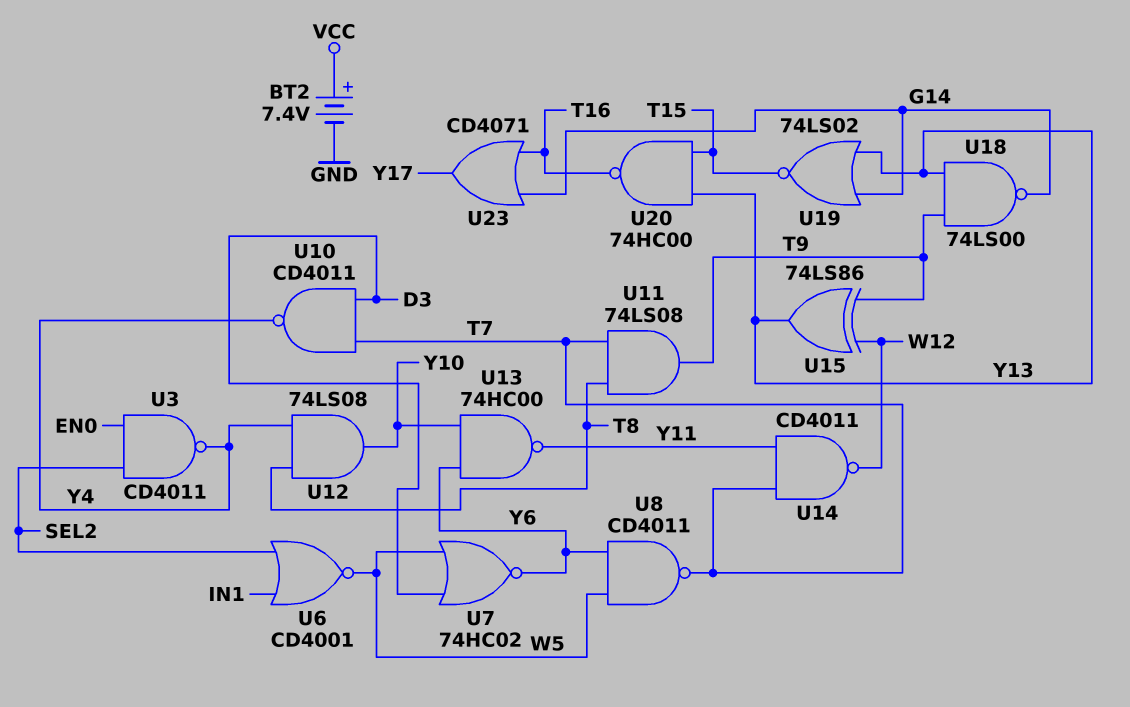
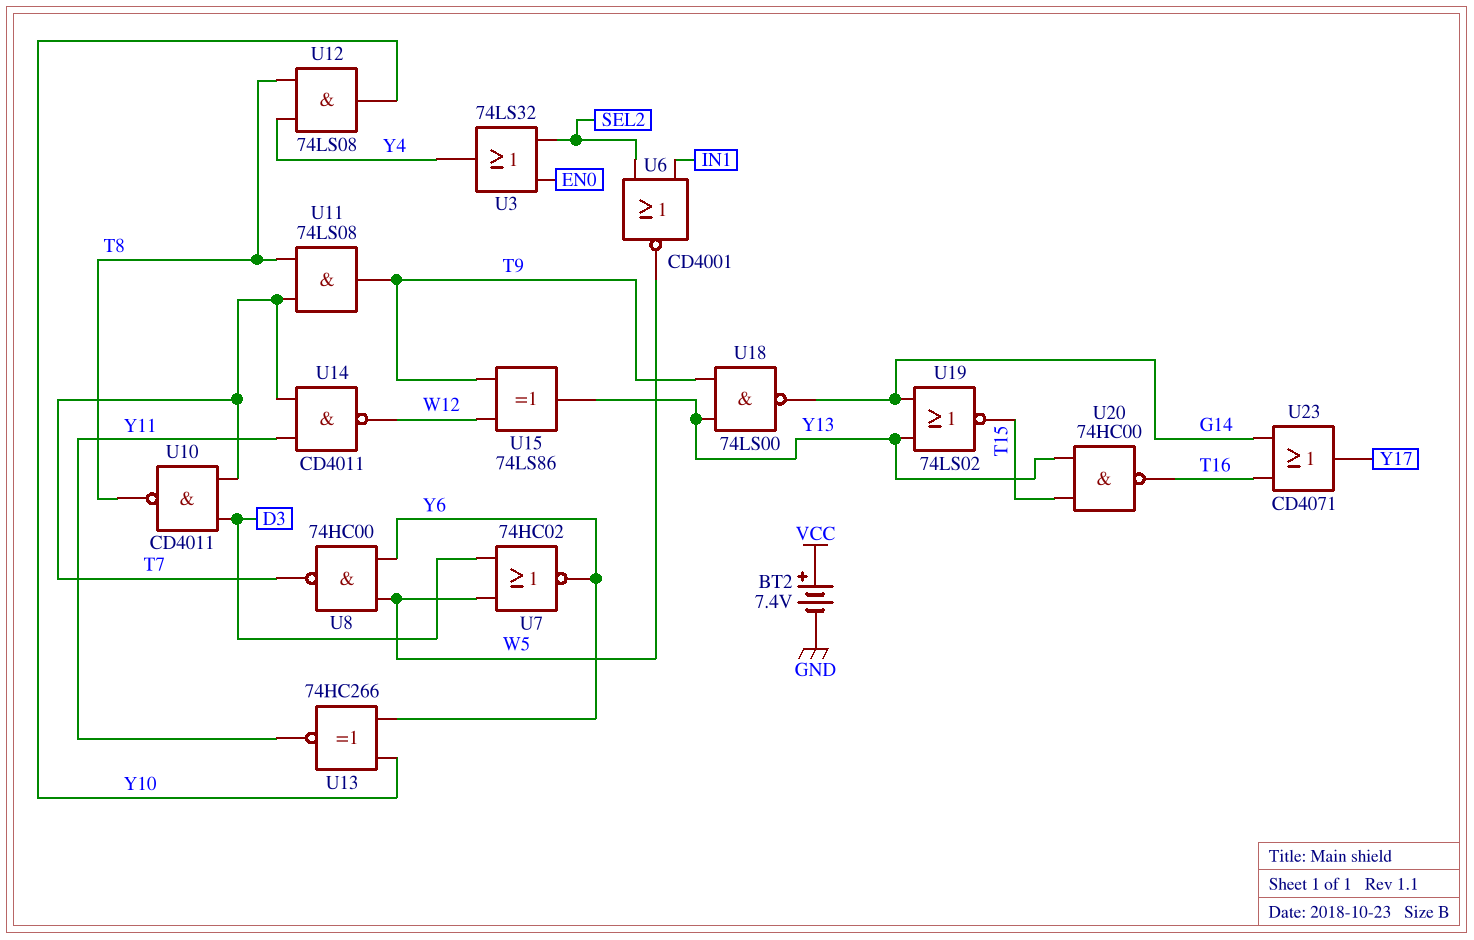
U3: NAND CD4011 (in EN0, in SEL2, out Y4) -> OR 74LS32 (in EN0, in SEL2, out Y4)
U8: NAND CD4011 (in W5, in Y6, out T7) -> NAND 74HC00 (in W5, in Y6, out T7)
U10: NAND CD4011 (in D3, in T7, out Y4) -> NAND CD4011 (in D3, in T7, out T8)
U13: NAND 74HC00 (in Y6, in Y10, out Y11) -> XNOR 74HC266 (in Y6, in Y10, out Y11)

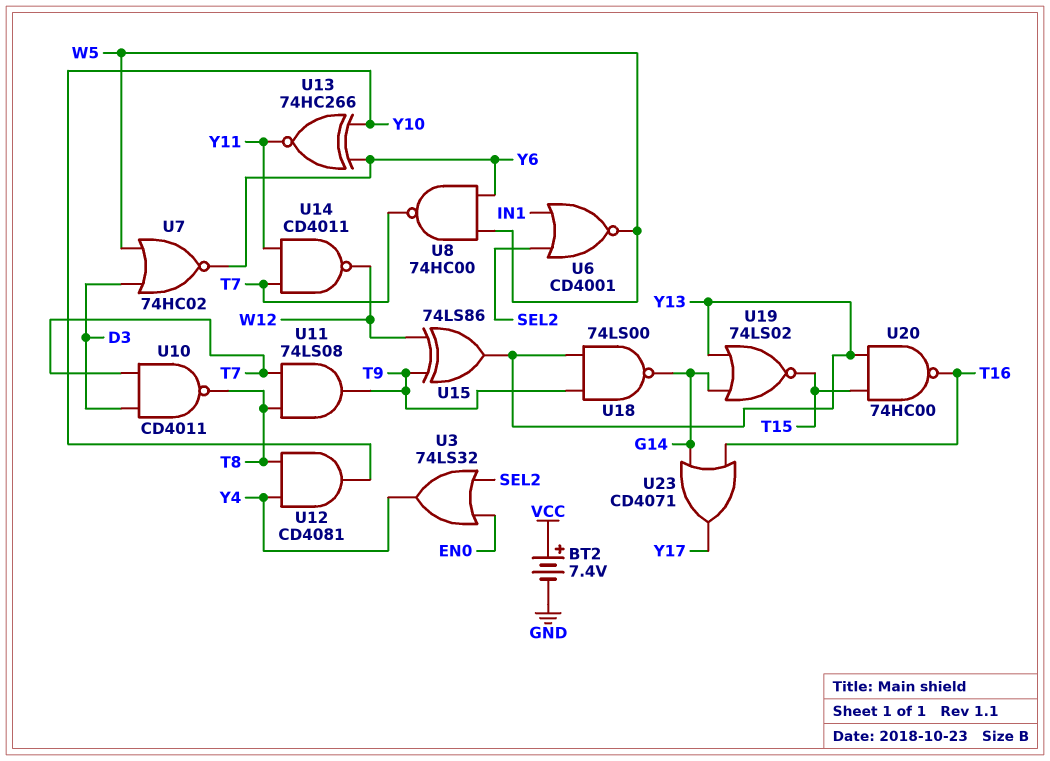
U12: AND 74LS08 (in T8, in Y4, out Y10) -> AND CD4081 (in T8, in Y4, out Y10)

